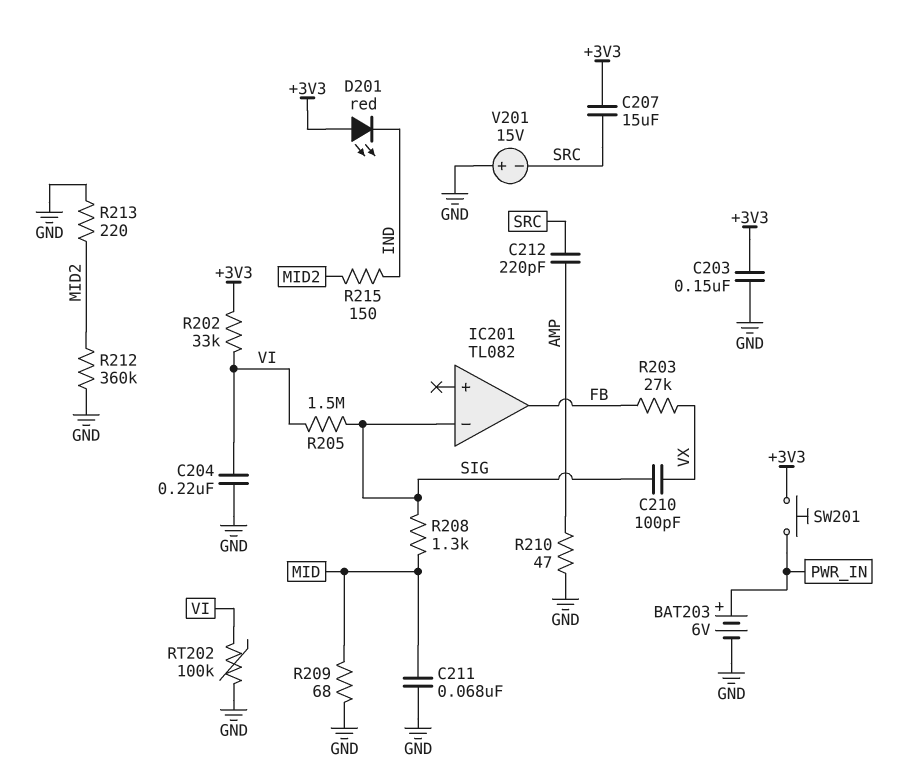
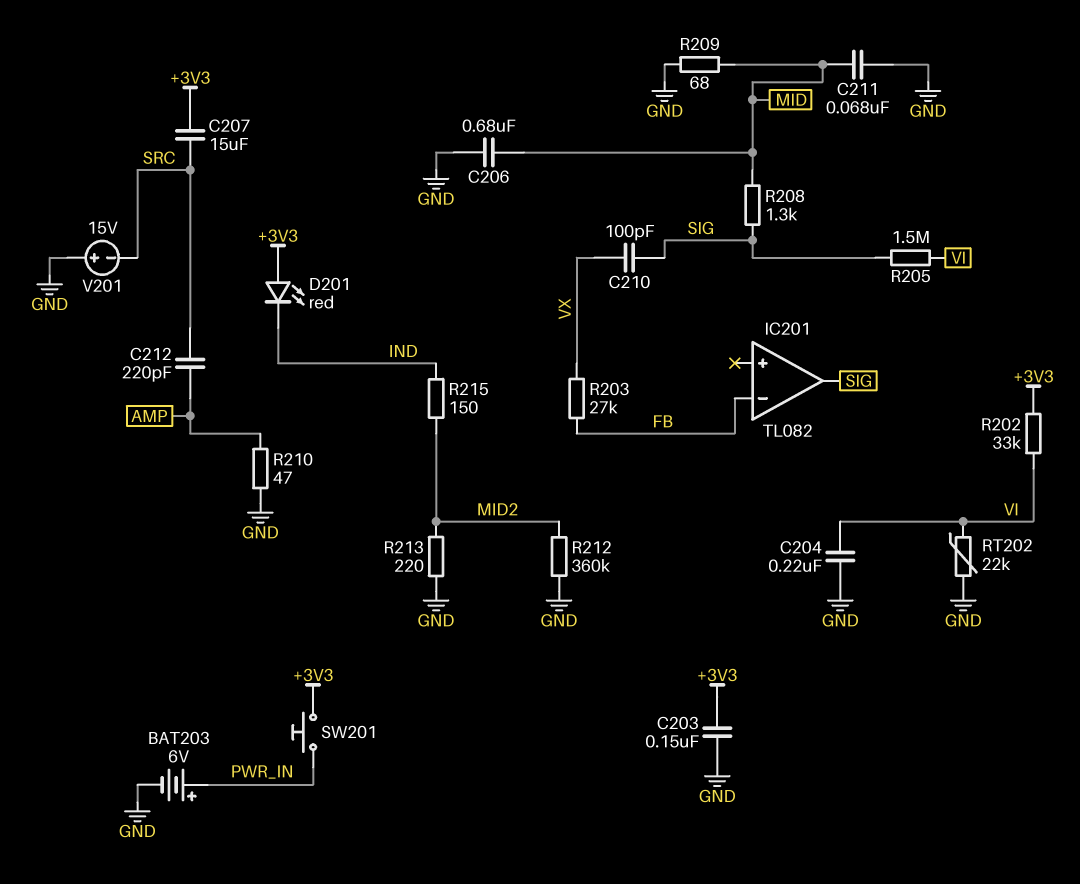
C206: none -> 680nF (GND, MID)
IC201 pin in-: SIG -> FB
IC201 pin out: FB -> SIG
RT202: 100k (GND, VI) -> 22k (GND, VI)

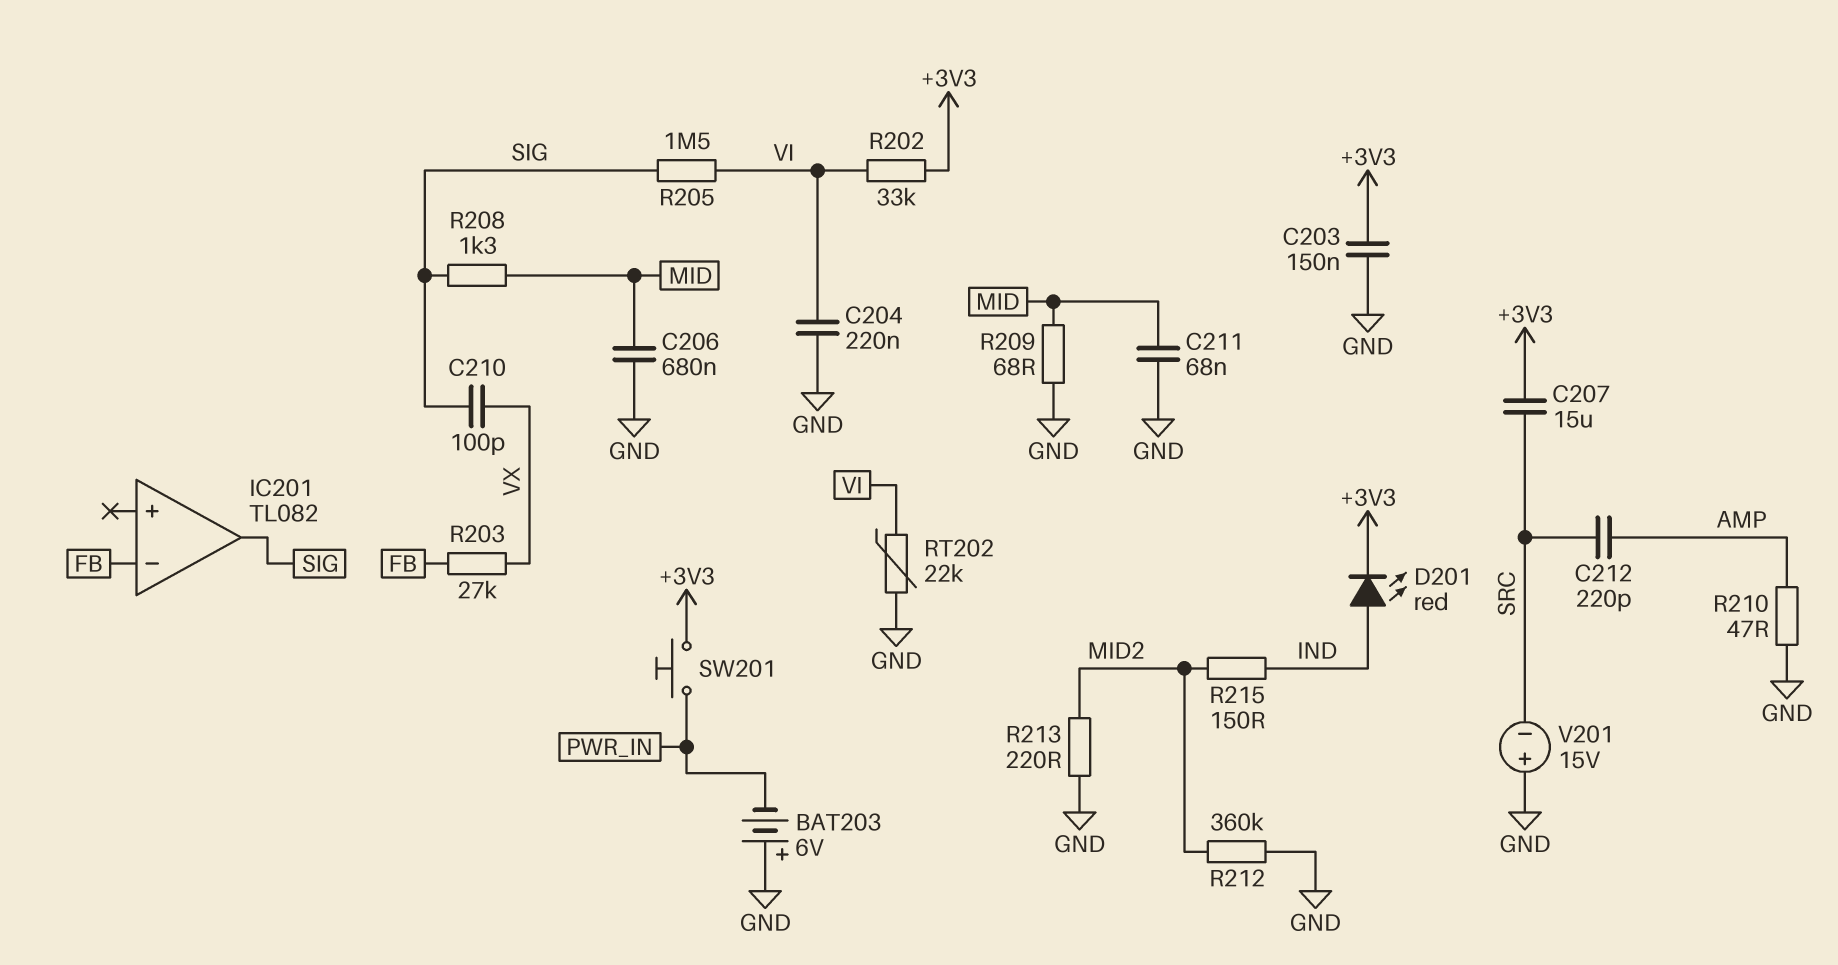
BAT203: 6V (plus PWR_IN, minus GND) -> 6V (plus GND, minus PWR_IN)
D201: LED red (A +3V3, K IND) -> LED red (A IND, K +3V3)

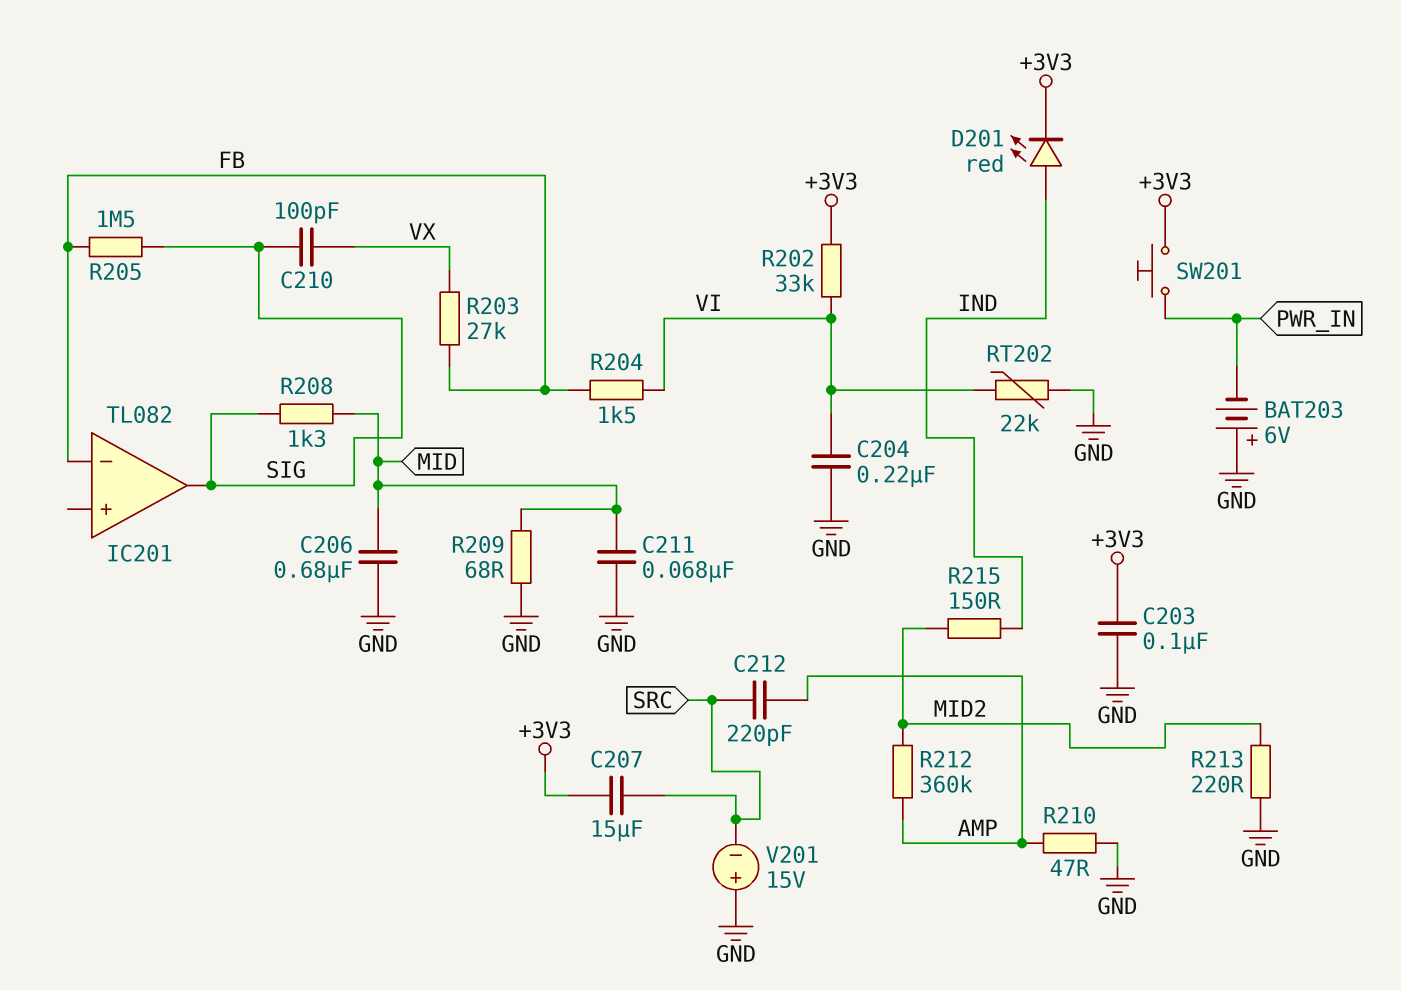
C203: 150nF (+3V3, GND) -> 100nF (+3V3, GND)
R204: none -> 1.5k (FB, VI)
R205: 1.5M (SIG, VI) -> 1.5M (FB, SIG)
R212: 360k (GND, MID2) -> 360k (AMP, MID2)

